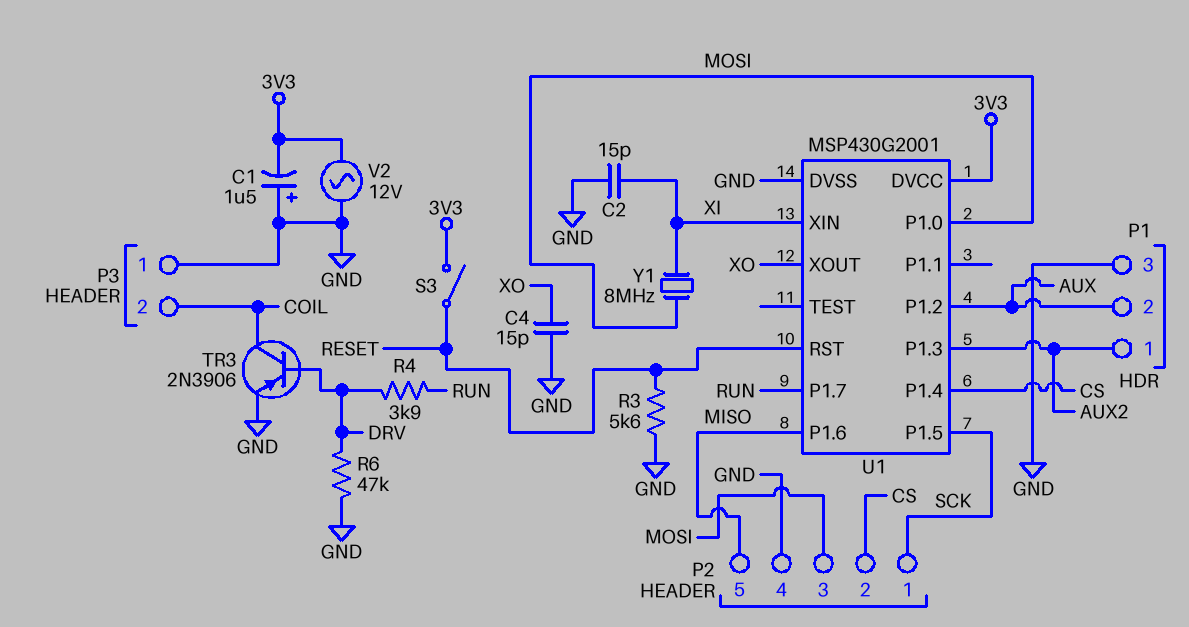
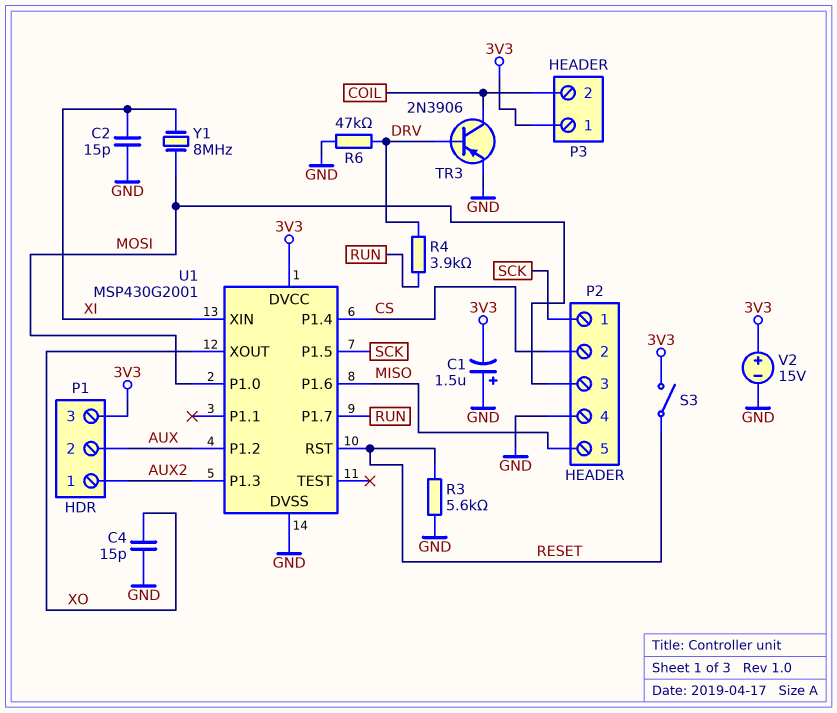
P1 pin 3: GND -> 3V3
P3 pin 1: GND -> 3V3
V2: AC 12V (3V3, GND) -> 15V (plus 3V3, minus GND)

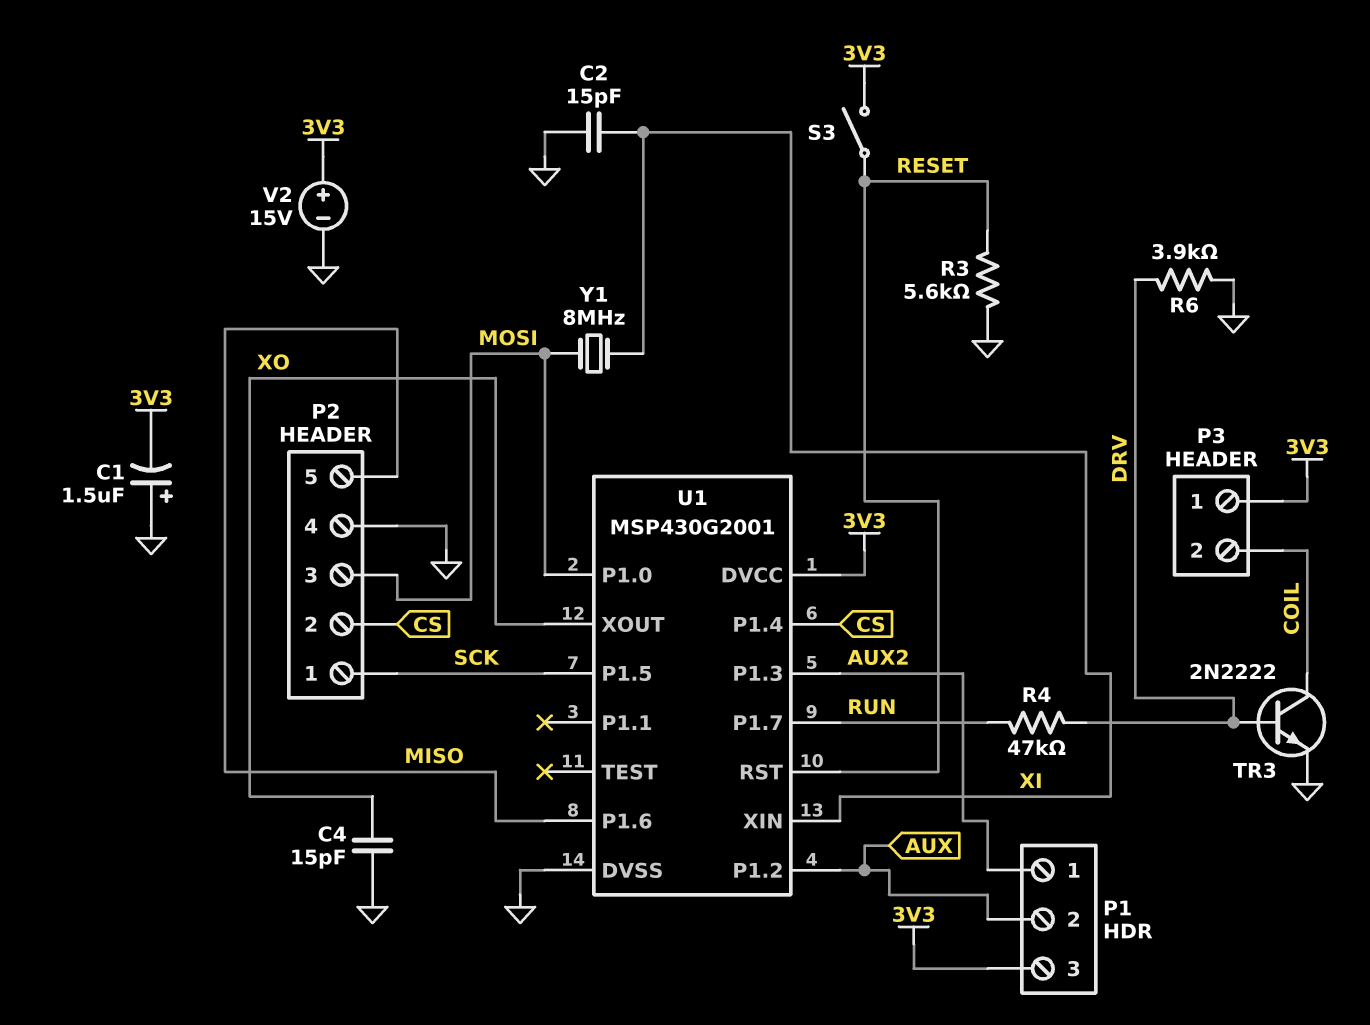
R4: 3.9k (DRV, RUN) -> 47k (DRV, RUN)
R6: 47k (DRV, GND) -> 3.9k (DRV, GND)
TR3: PNP 2N3906 (B DRV, C COIL, E GND) -> NPN 2N2222 (B DRV, C COIL, E GND)

